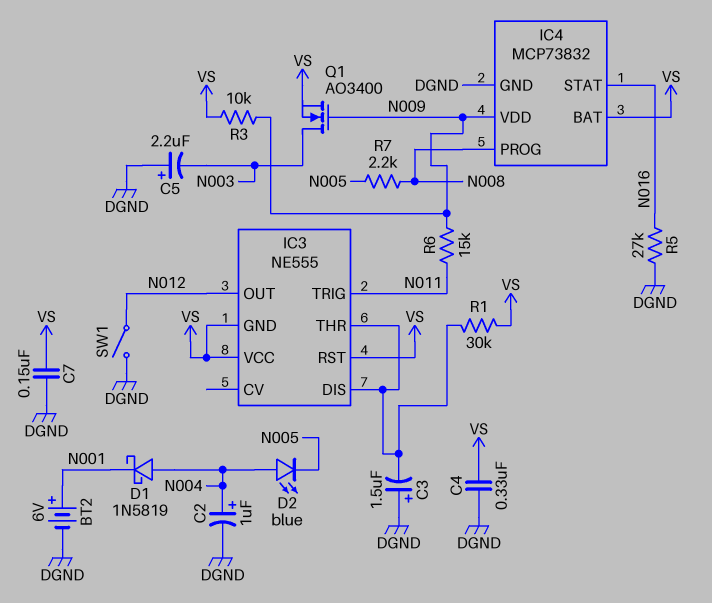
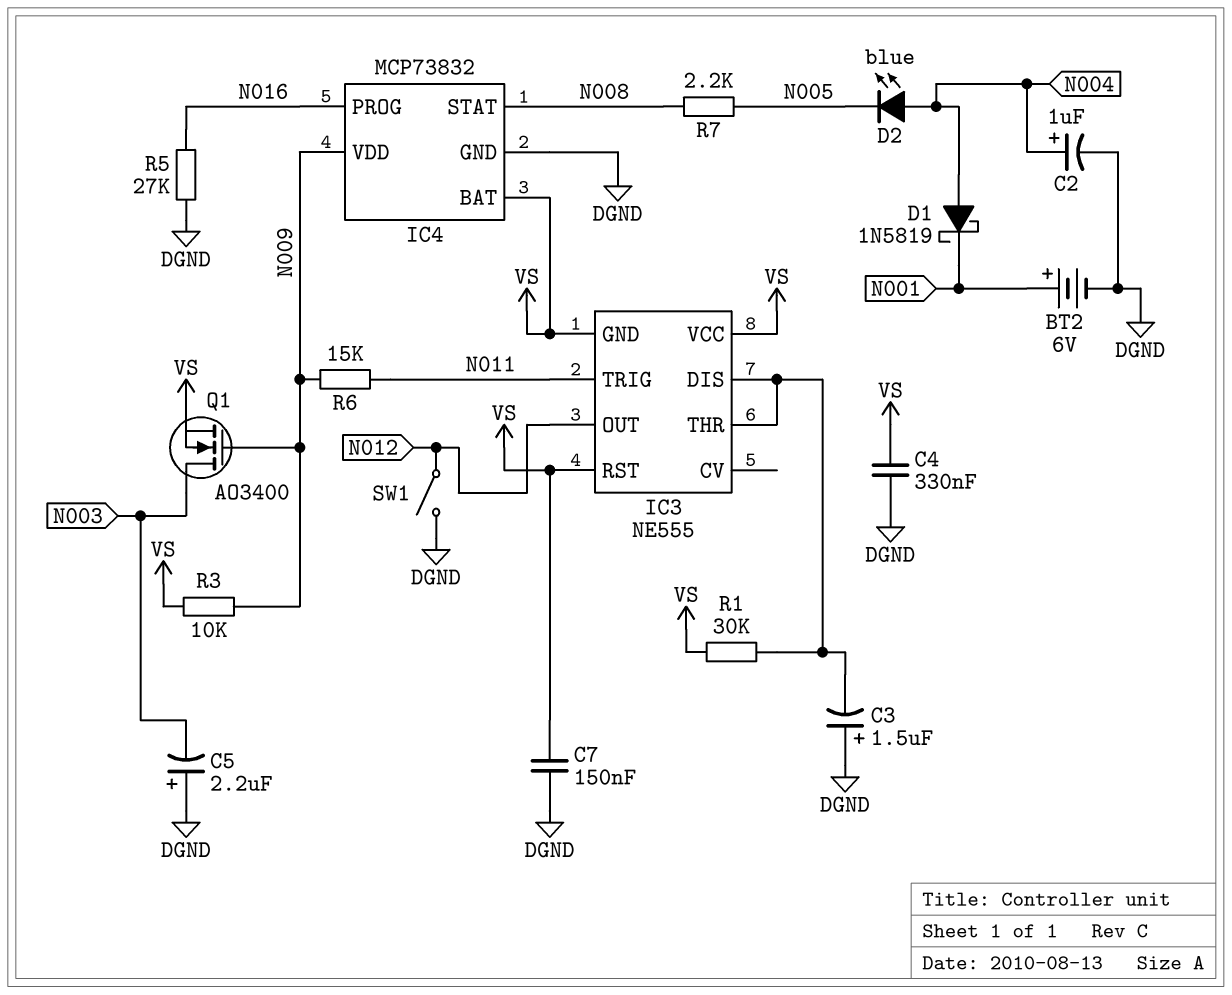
IC4 pin PROG: N008 -> N016
IC4 pin STAT: N016 -> N008

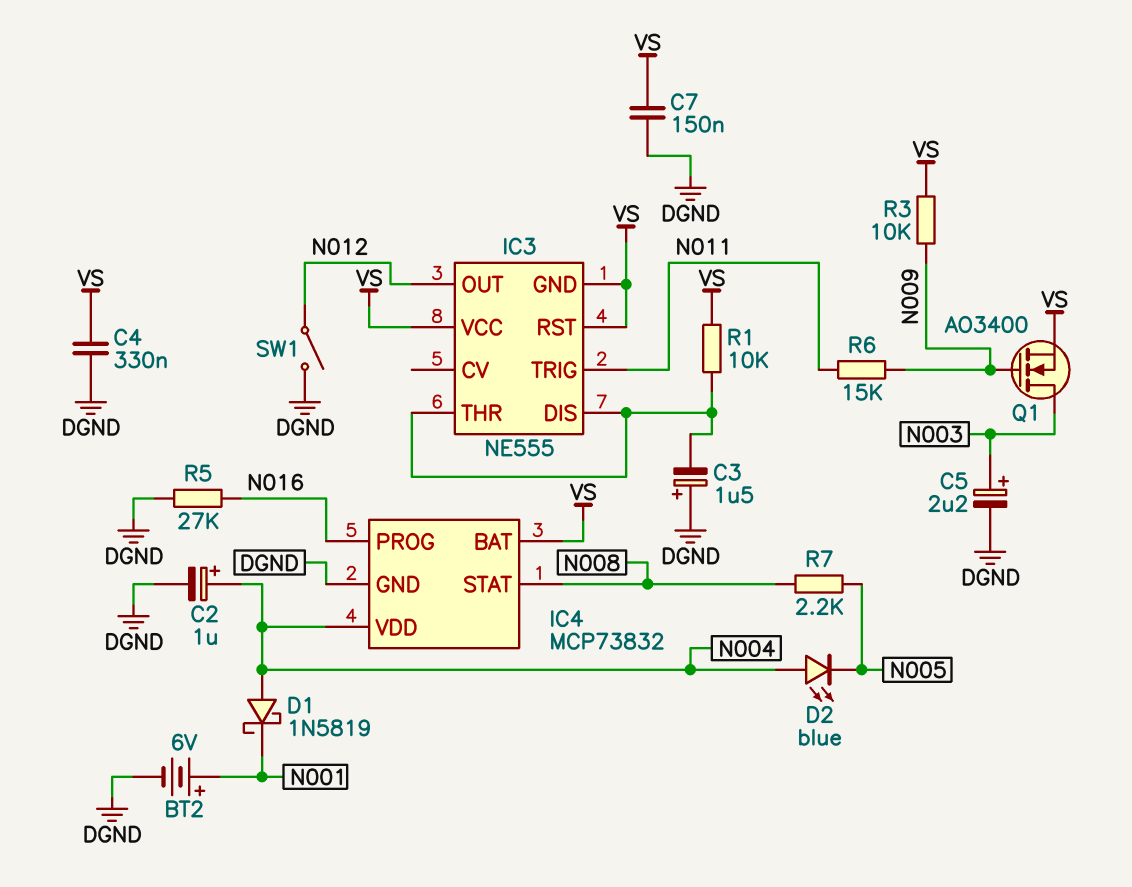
C5: 2.2uF (plus DGND, minus N003) -> 2.2uF (plus N003, minus DGND)
IC4 pin VDD: N009 -> N004
R1: 30k (IC3/DIS, VS) -> 10k (IC3/DIS, VS)

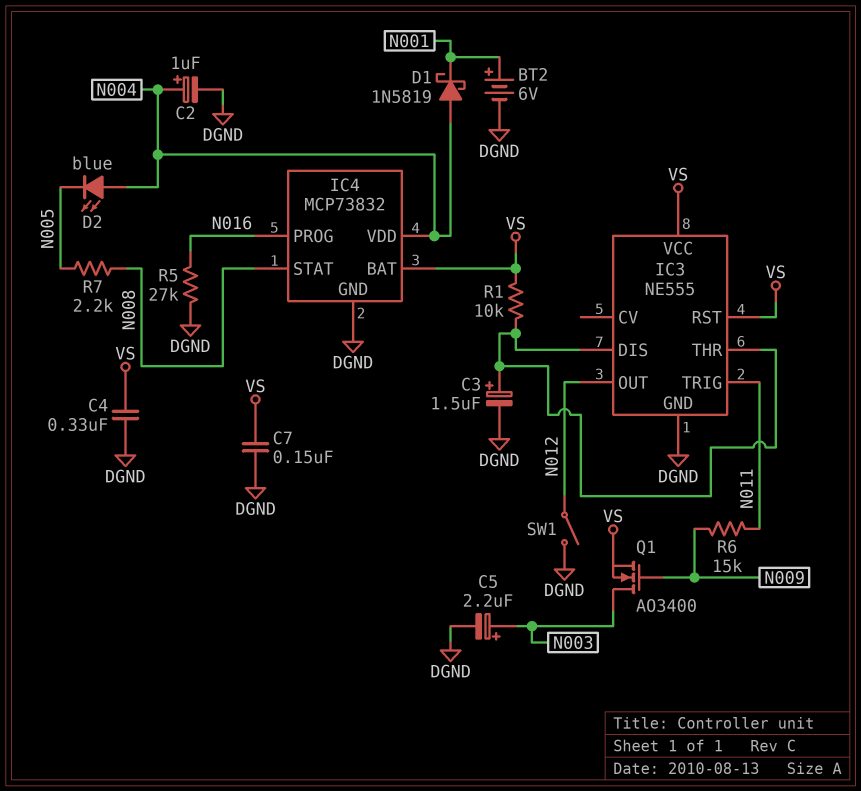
C3: 1.5uF (plus DGND, minus IC3/DIS) -> 1.5uF (plus IC3/DIS, minus DGND)
IC3 pin GND: VS -> DGND
R3: 10k (N009, VS) -> none

